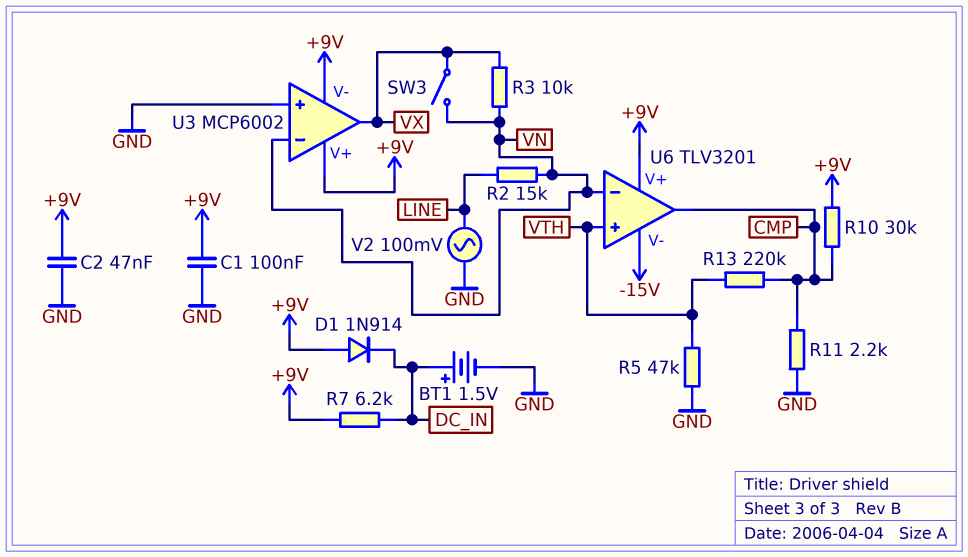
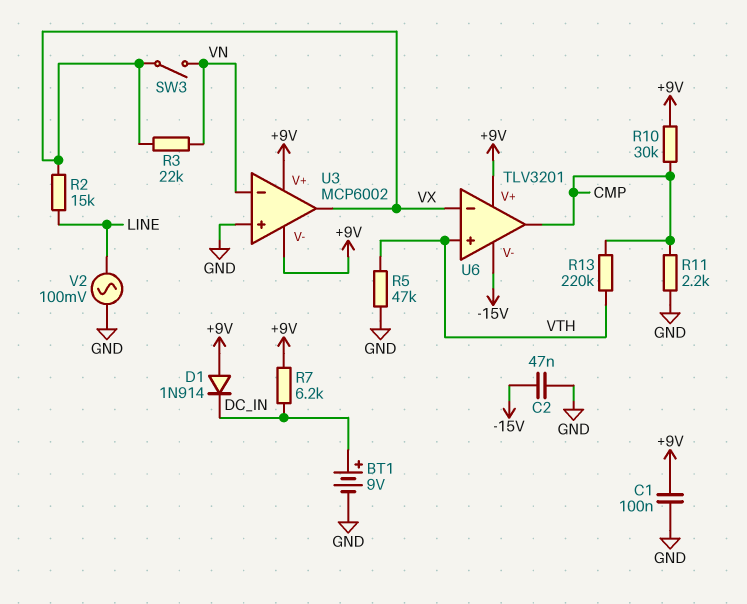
BT1: 1.5V (plus DC_IN, minus GND) -> 9V (plus DC_IN, minus GND)
C2: 47nF (+9V, GND) -> 47nF (-15V, GND)
R2: 15k (LINE, VN) -> 15k (LINE, VX)
R3: 10k (VN, VX) -> 22k (VN, VX)
U6 pin in-: VN -> VX

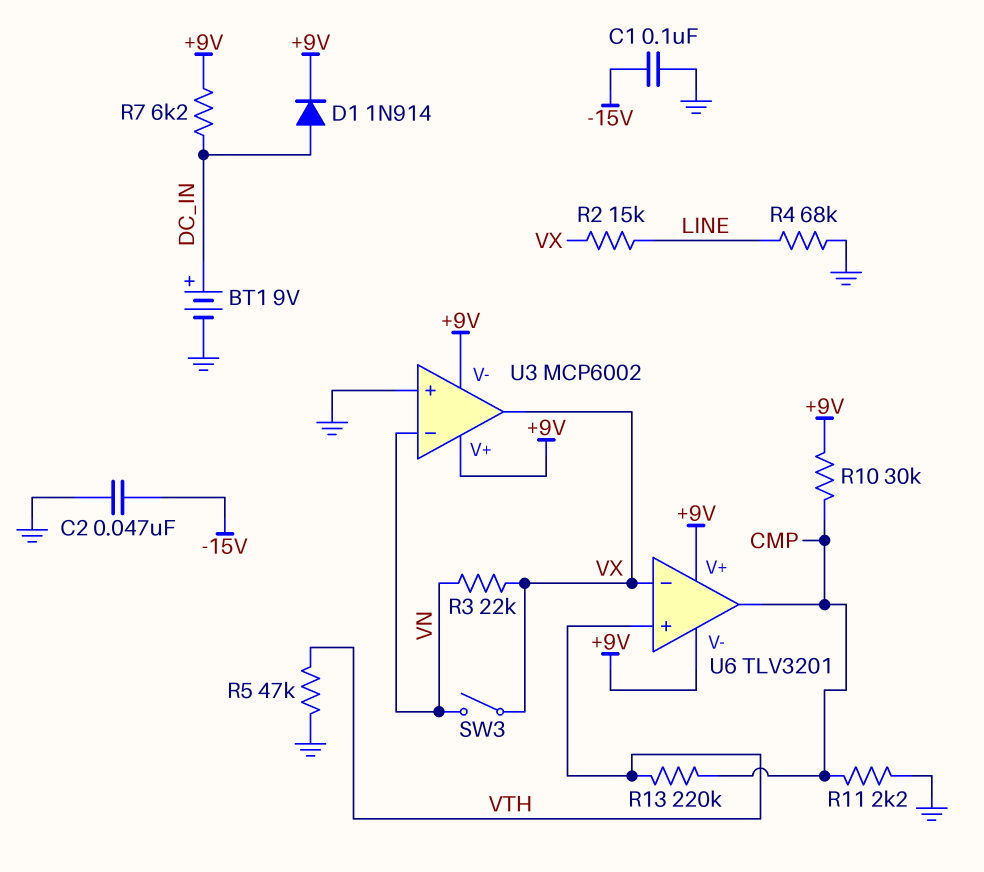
C1: 100nF (+9V, GND) -> 100nF (-15V, GND)
D1: diode 1N914 (A +9V, K DC_IN) -> diode 1N914 (A DC_IN, K +9V)
R4: none -> 68k (GND, LINE)
U6 pin V-: -15V -> +9V
V2: AC 100mV (GND, LINE) -> none

